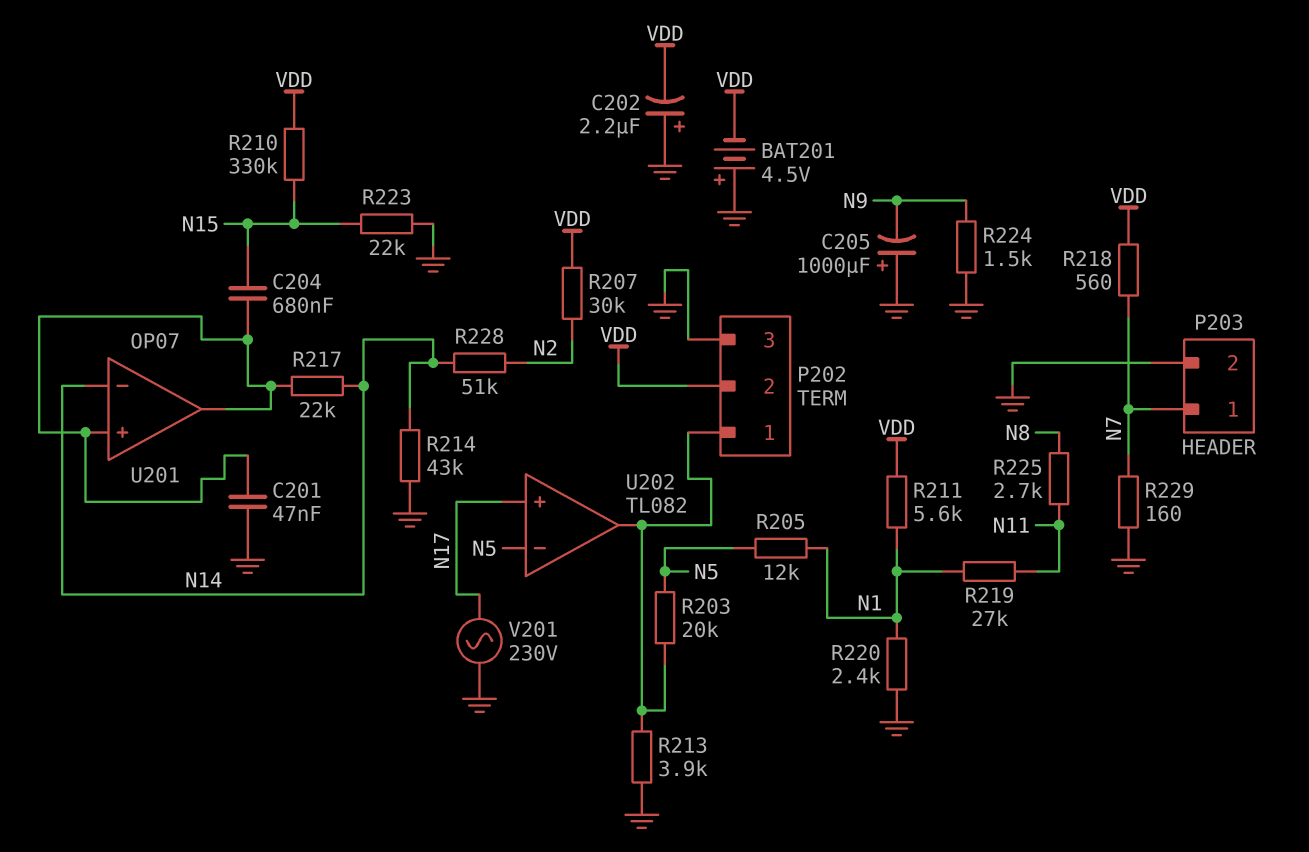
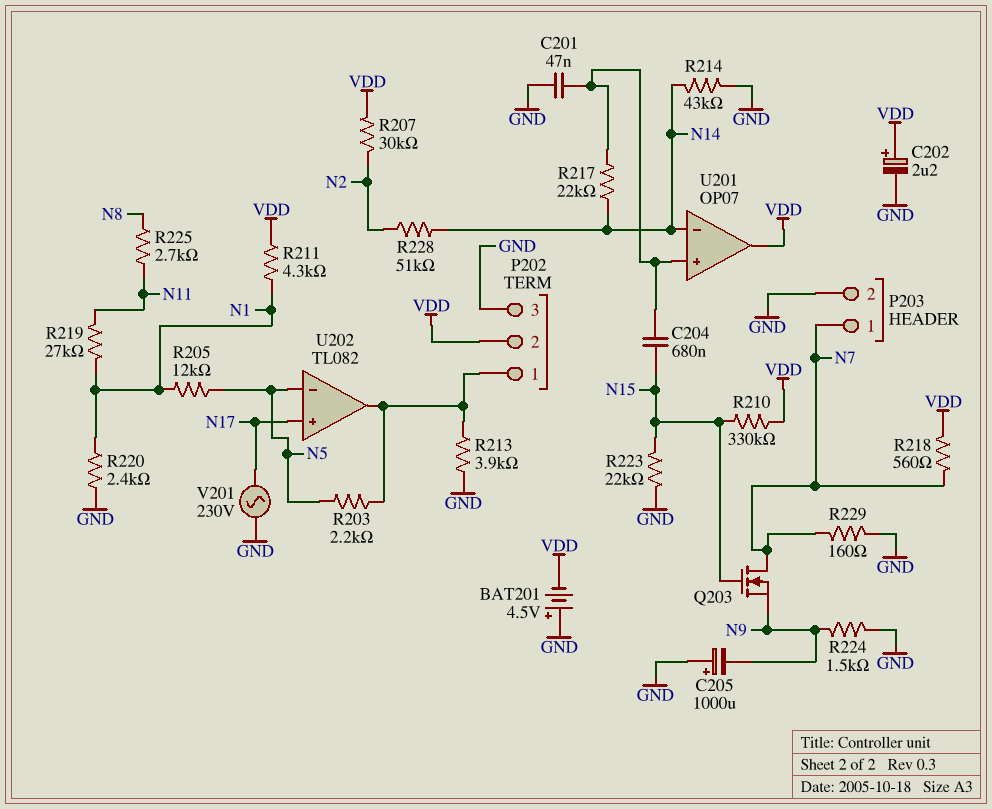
C202: 2.2uF (plus GND, minus VDD) -> 2.2uF (plus VDD, minus GND)
Q203: none -> NMOS (G N15, D N7, S N9)
R203: 20k (N5, P202/1) -> 2.2k (N5, P202/1)
R211: 5.6k (N1, VDD) -> 4.3k (N1, VDD)
U201 pin out: U201/in+ -> VDD

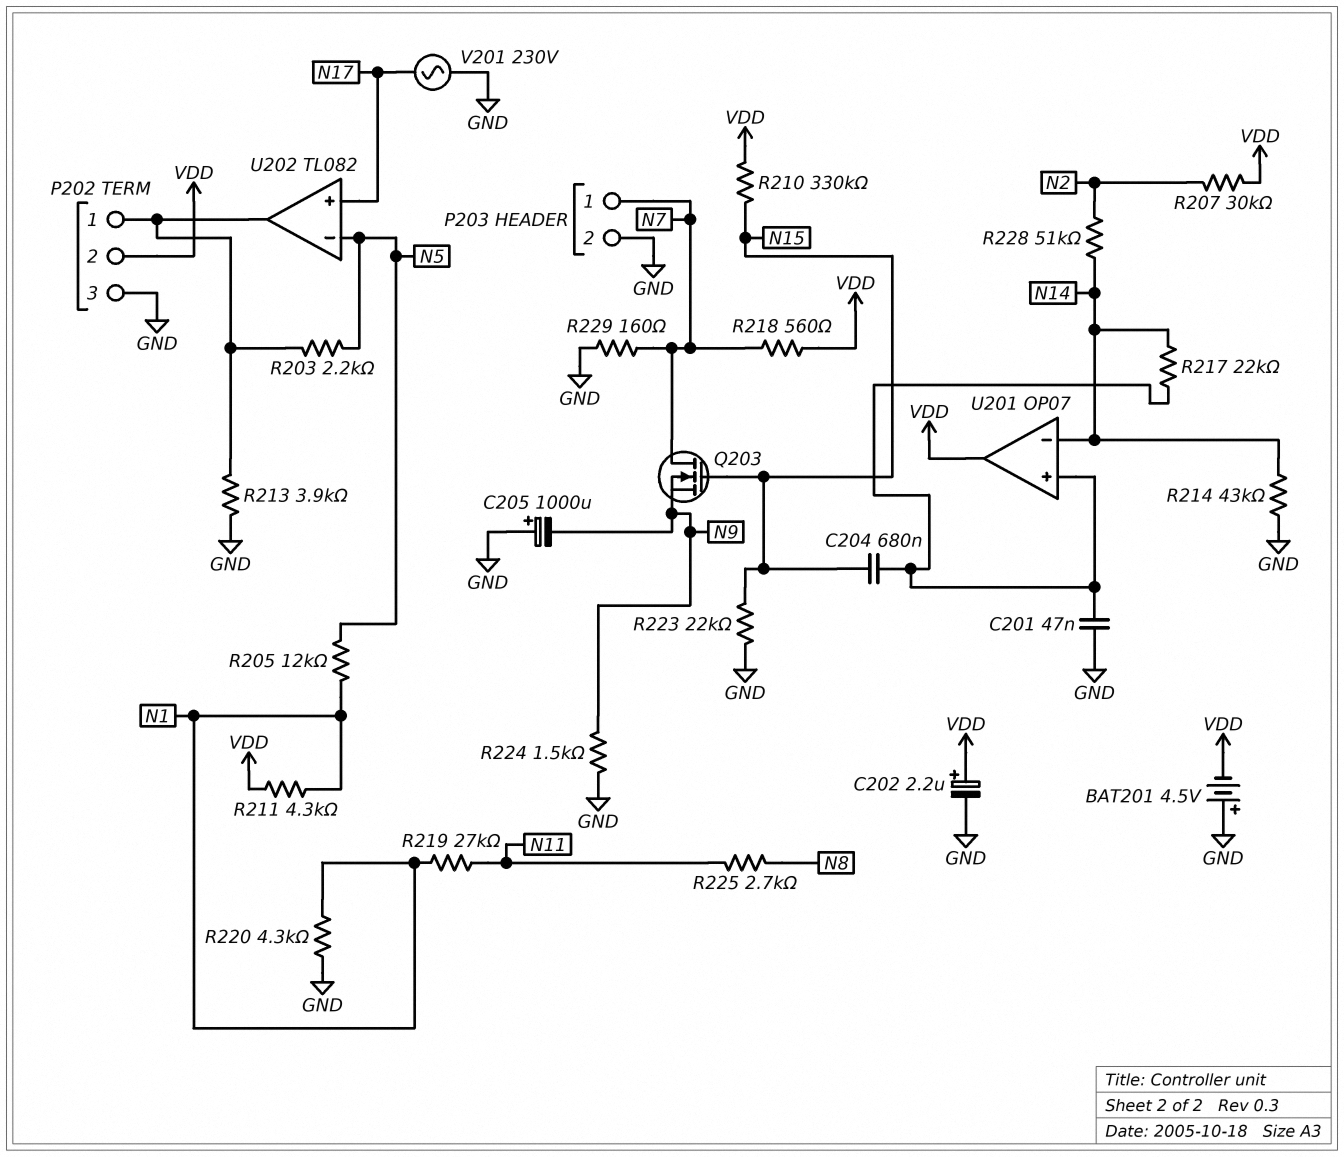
R220: 2.4k (GND, N1) -> 4.3k (GND, N1)

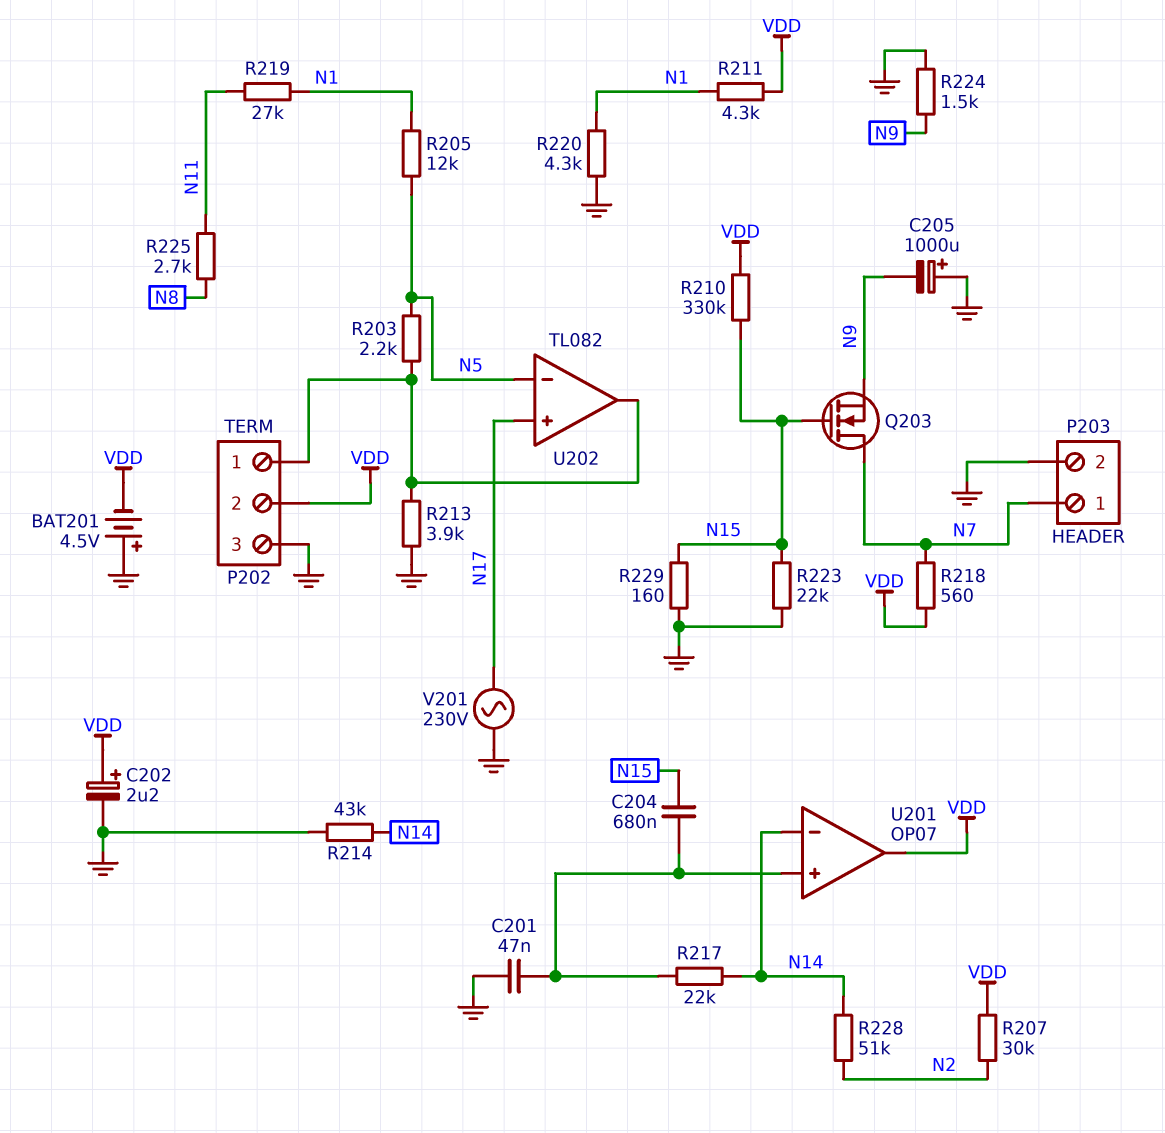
R229: 160 (GND, N7) -> 160 (GND, N15)

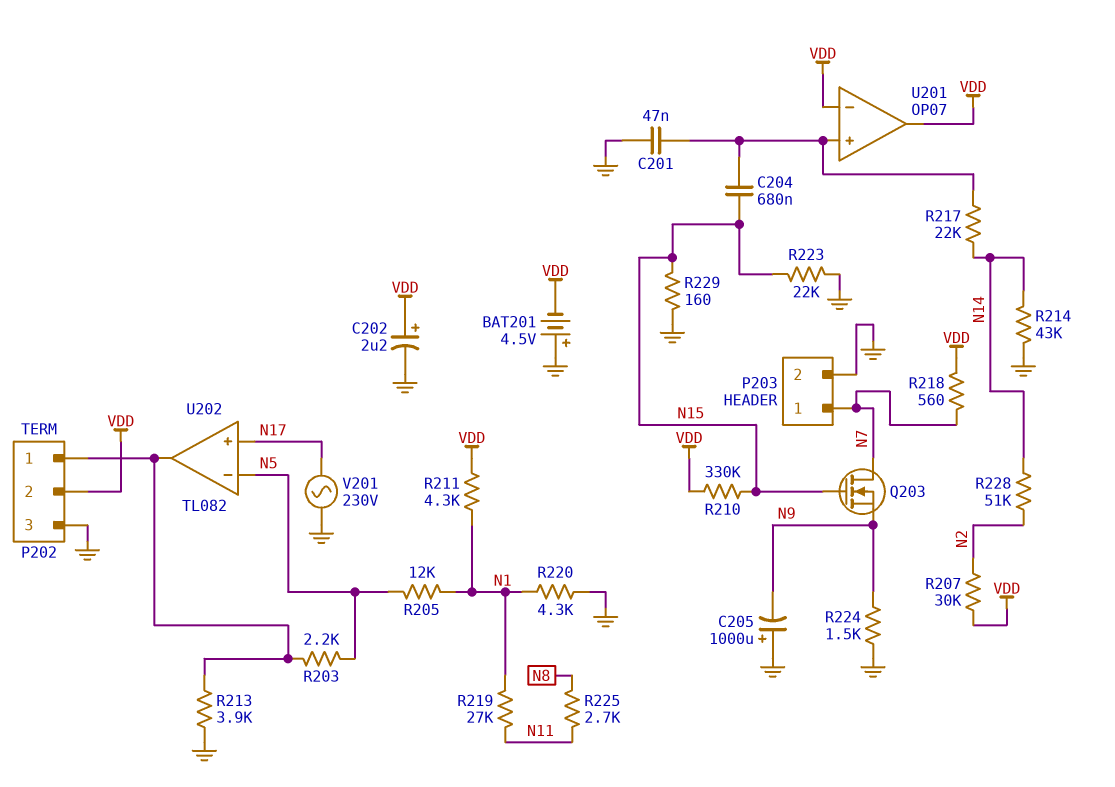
U201 pin in-: N14 -> VDD

